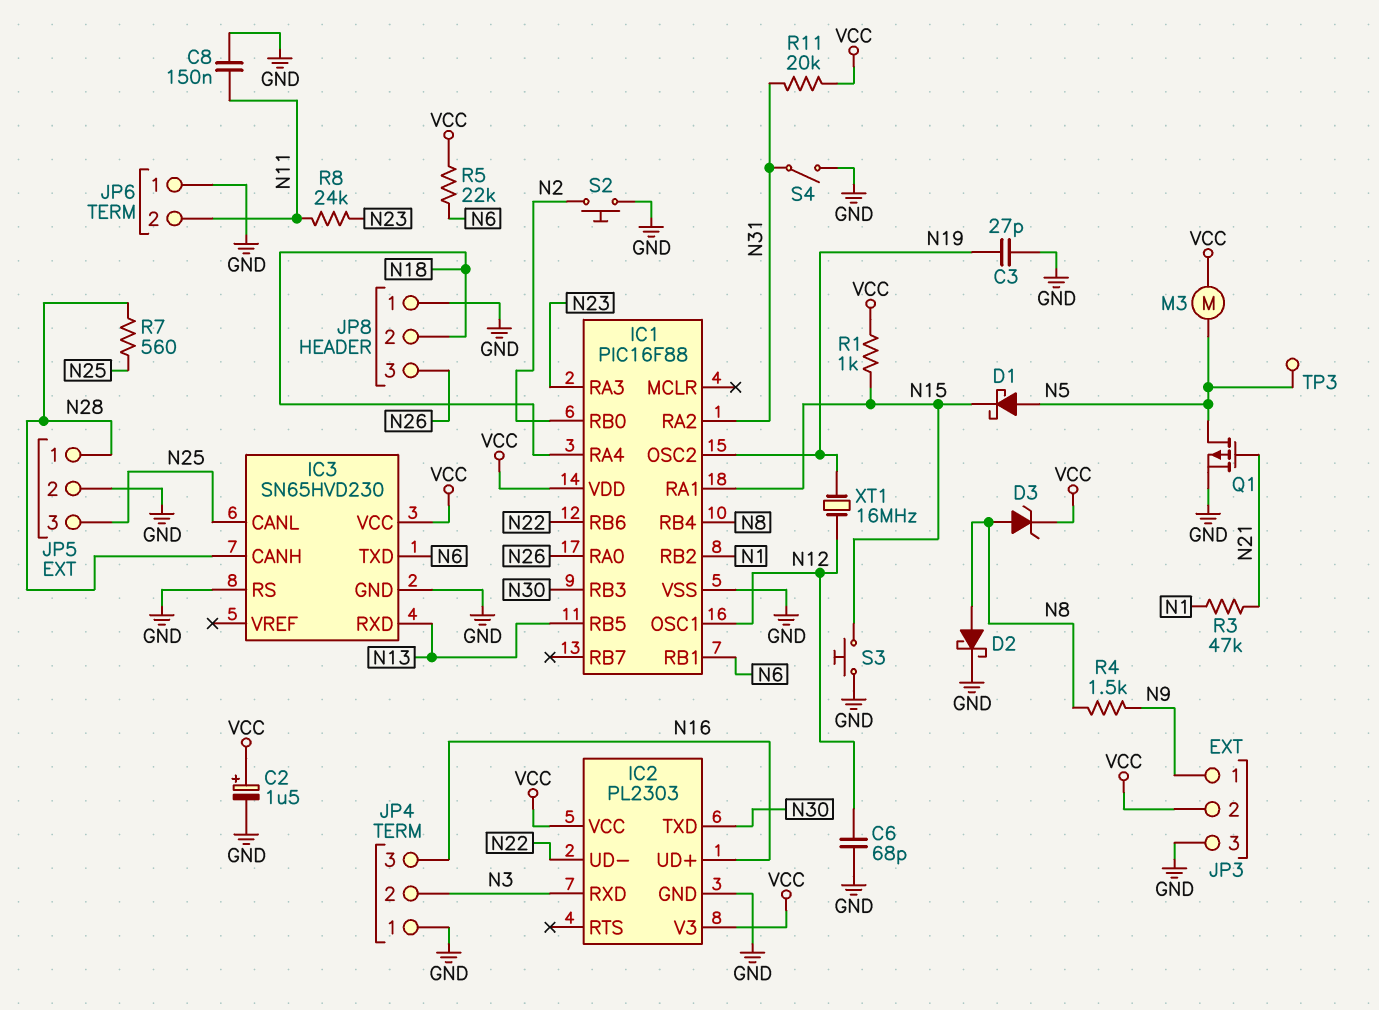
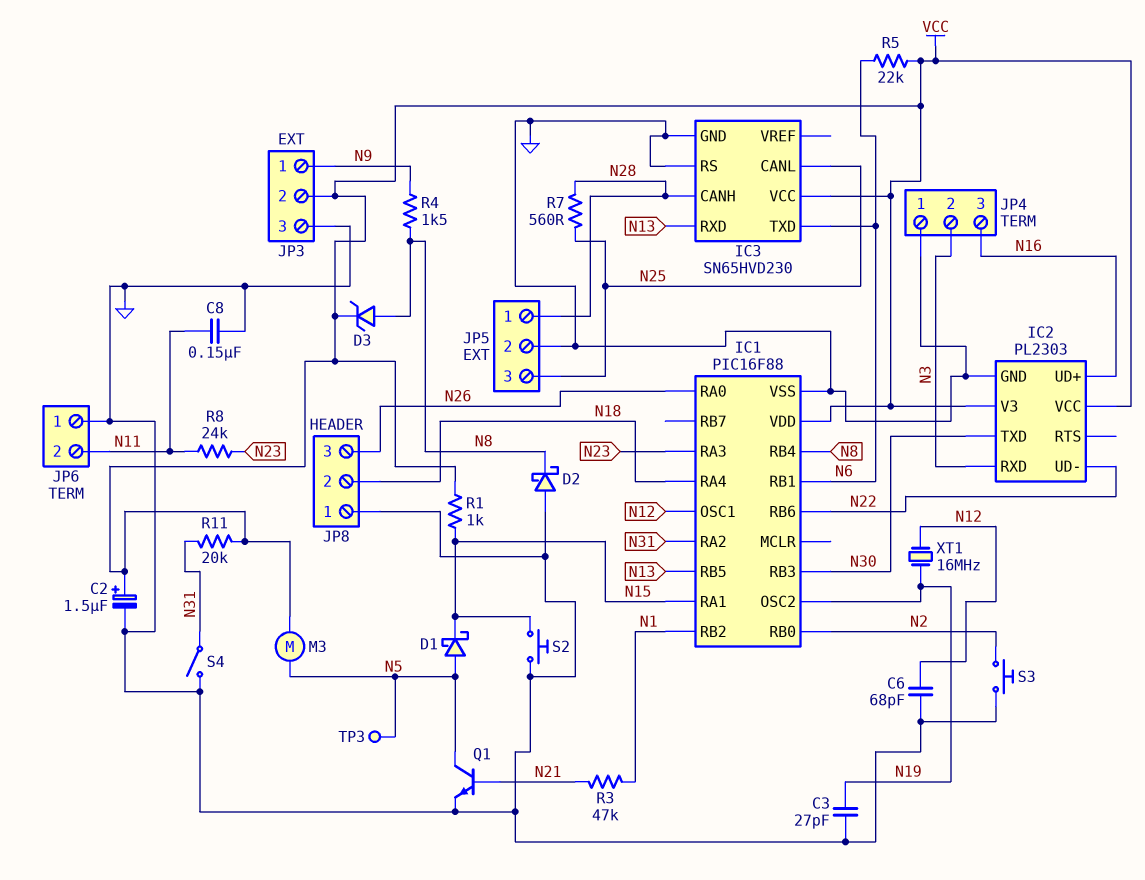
D2: schottky (A N8, K GND) -> schottky (A GND, K N8)
Q1: PMOS (G N21, D N5, S GND) -> NPN (B N21, C N5, E GND)
S2: button (GND, N2) -> button (GND, N15)
S3: button (GND, N15) -> button (GND, N2)

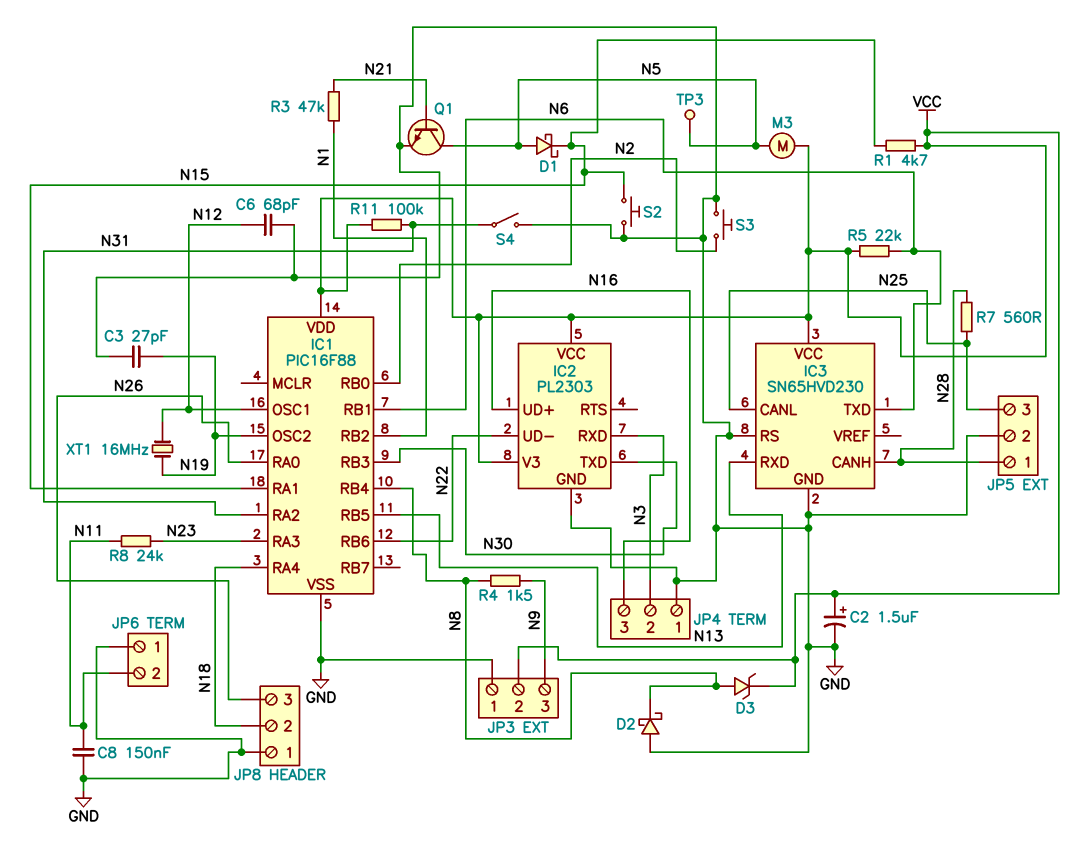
JP3 pin 1: N9 -> GND
JP3 pin 3: GND -> N9
R1: 1k (N15, VCC) -> 4.7k (N15, VCC)
R11: 20k (N31, VCC) -> 100k (N31, VCC)

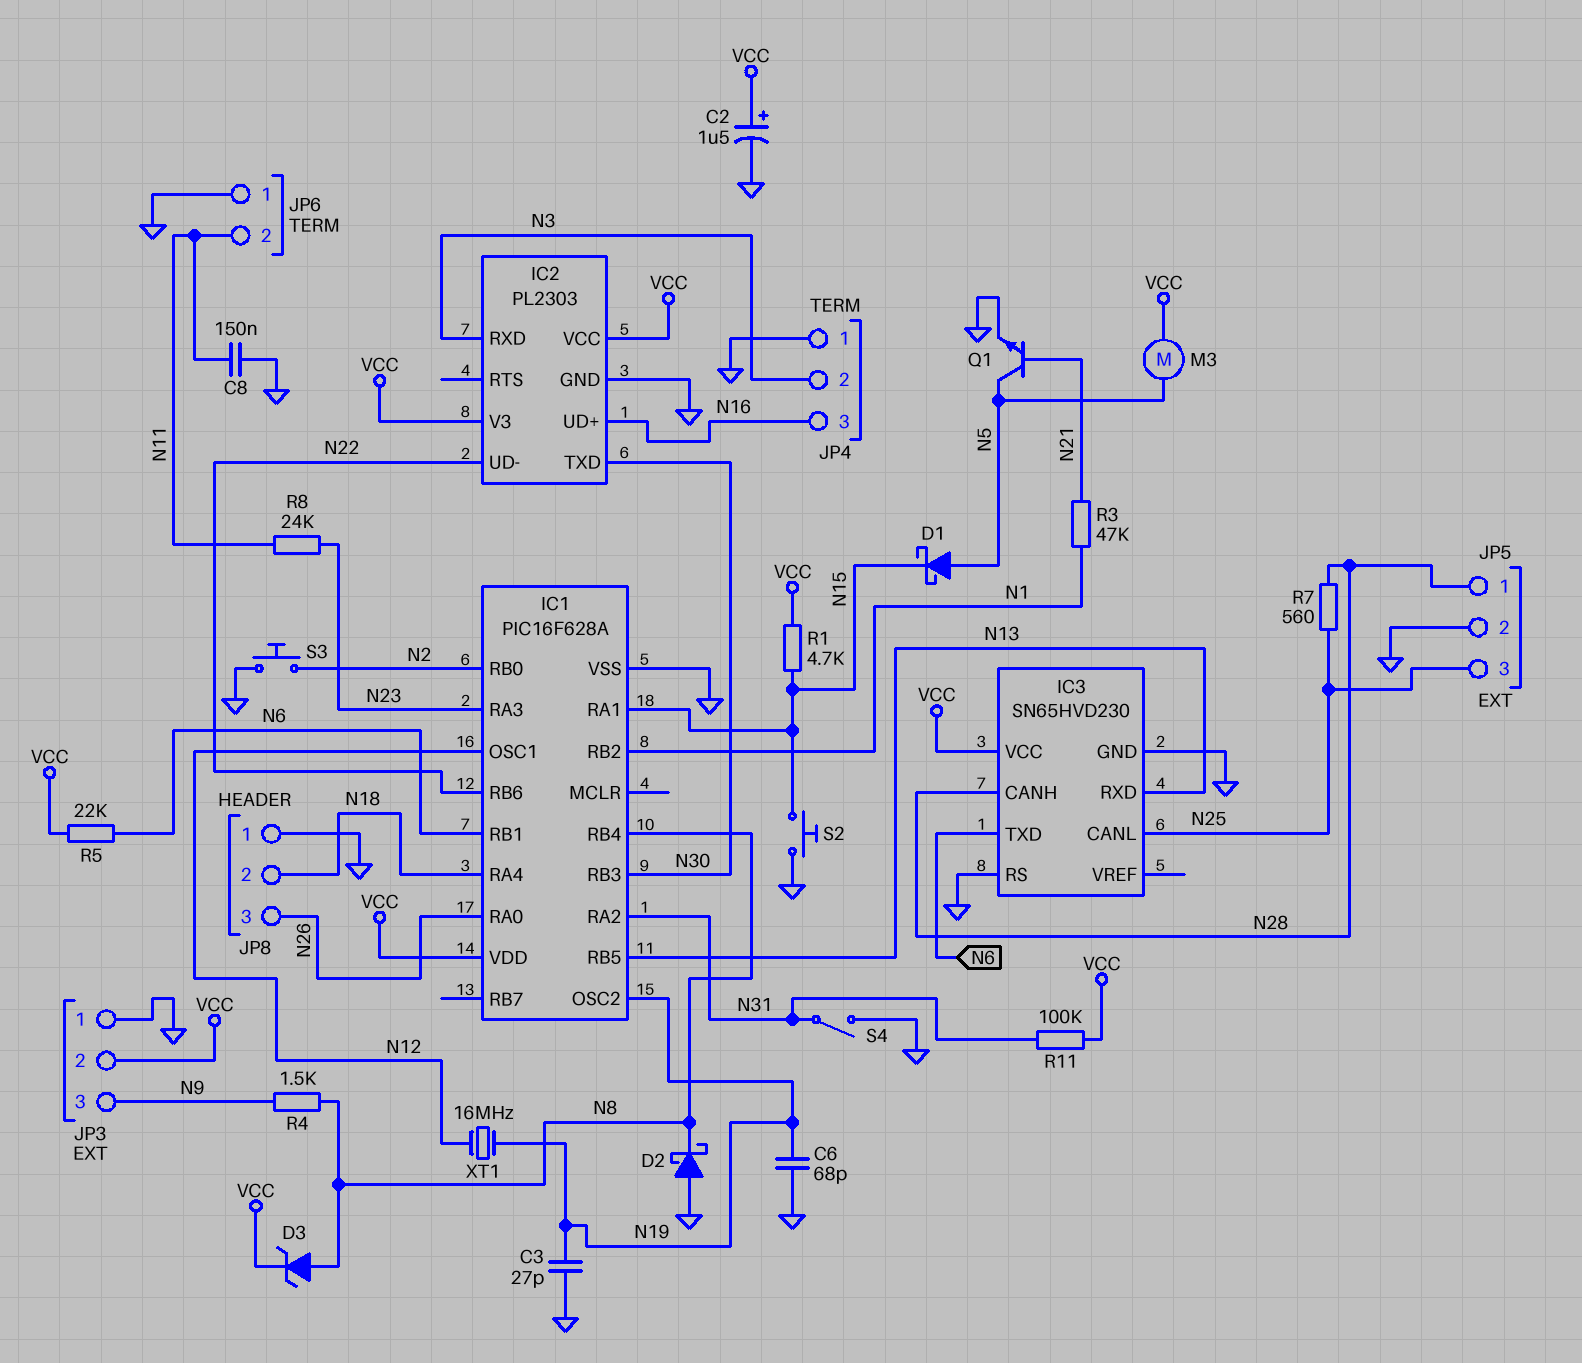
C6: 68pF (GND, N12) -> 68pF (GND, N19)
IC1: PIC16F88 -> PIC16F628A
TP3: test point (N5) -> none

